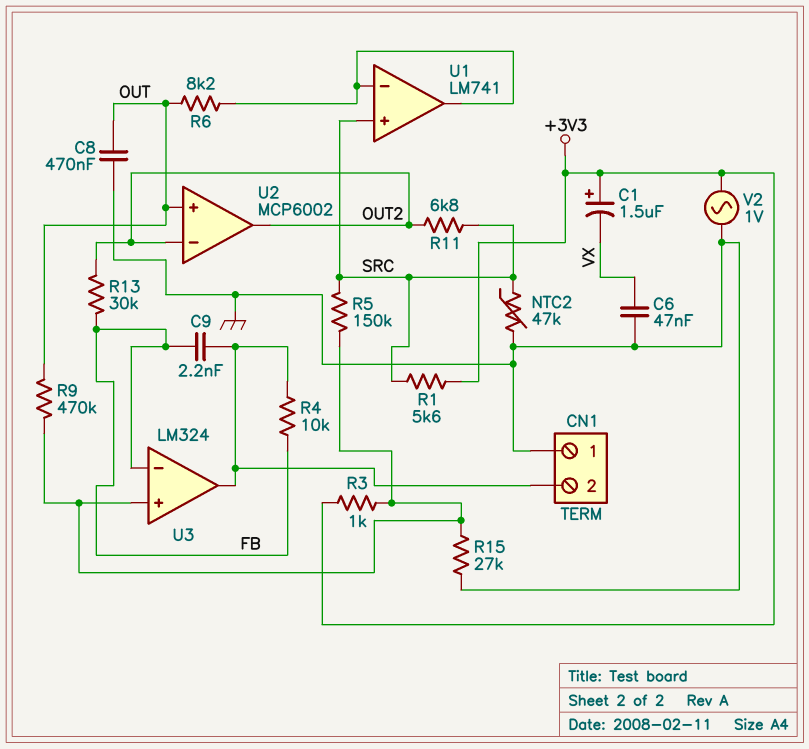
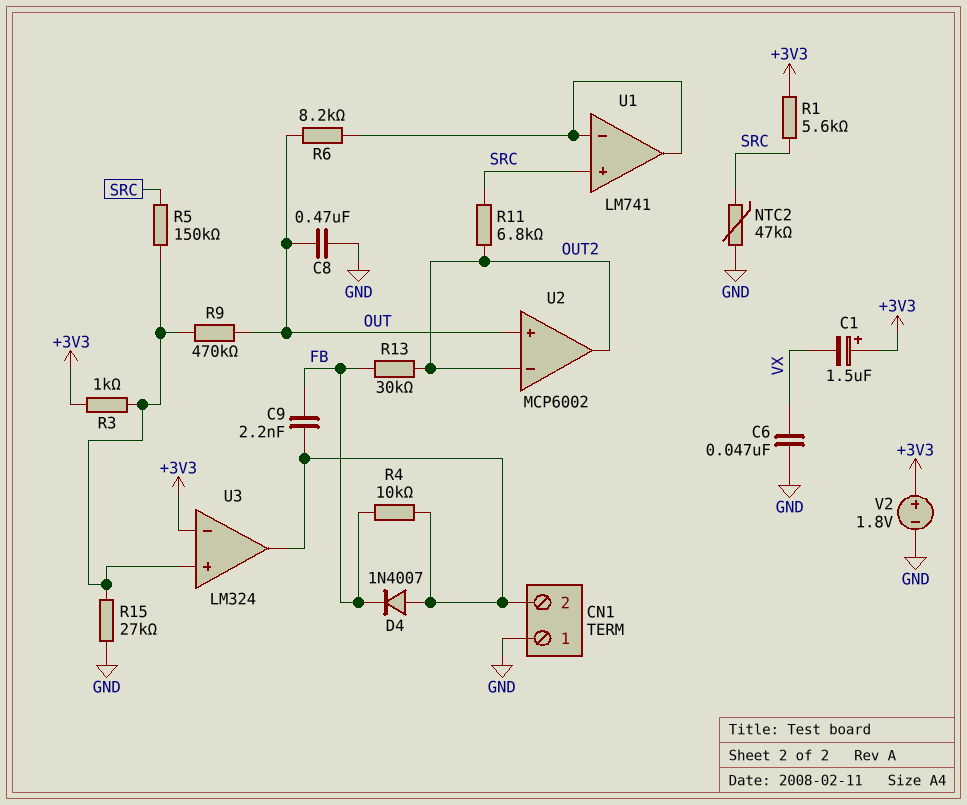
D4: none -> diode 1N4007 (A CN1/2, K FB)
U3 pin in-: FB -> +3V3
V2: AC 1V (+3V3, GND) -> 1.8V (plus +3V3, minus GND)

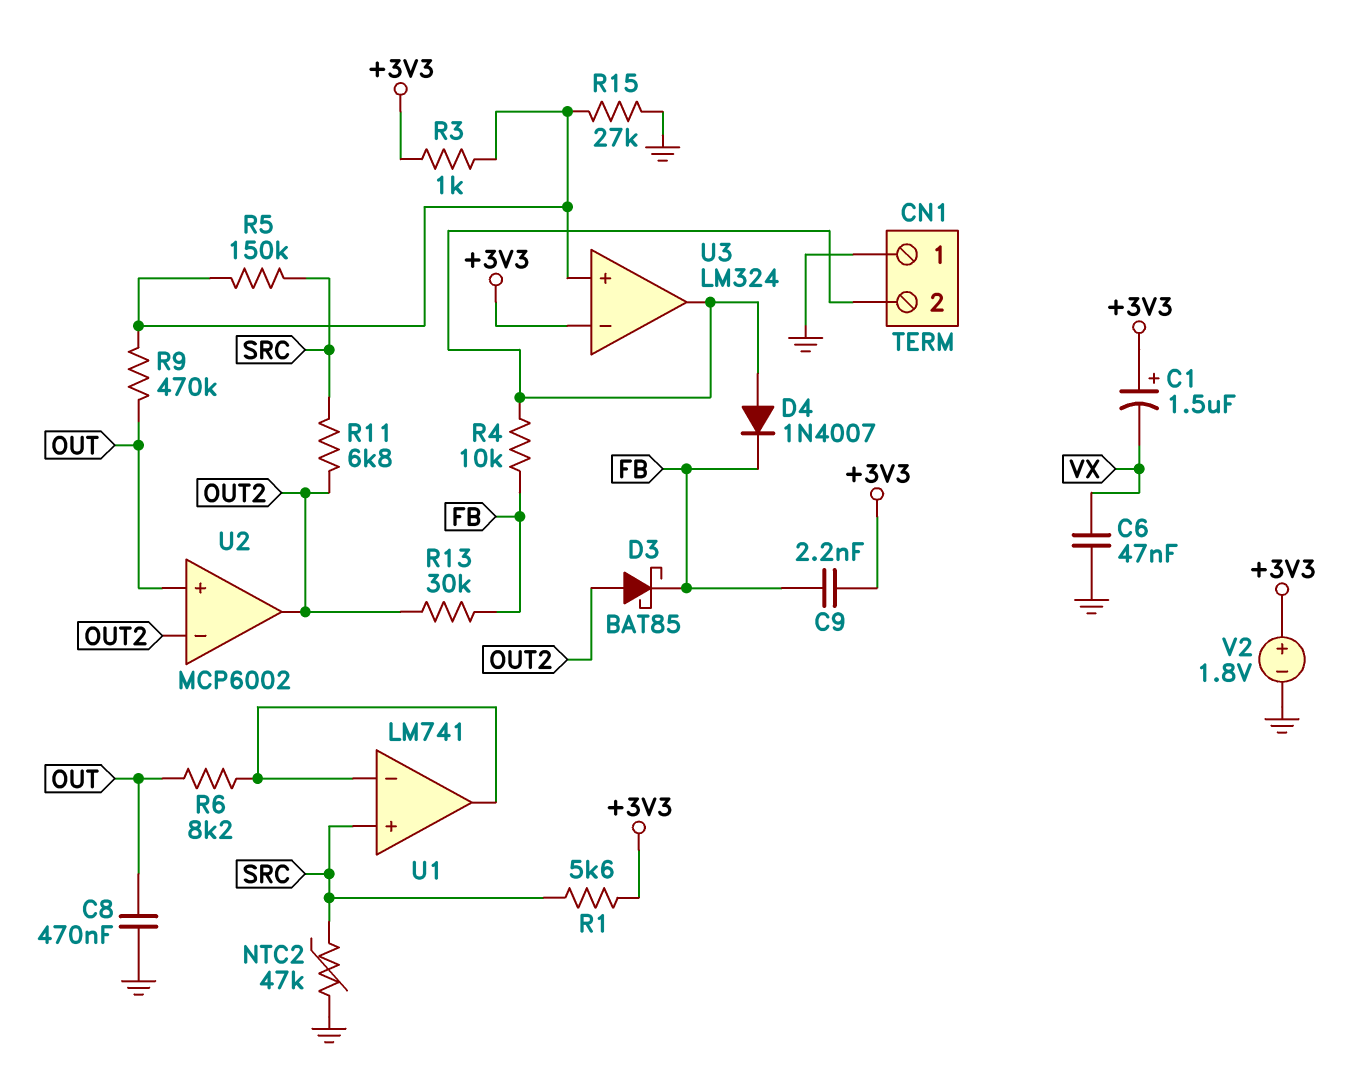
C9: 2.2nF (CN1/2, FB) -> 2.2nF (+3V3, FB)
D3: none -> schottky BAT85 (A OUT2, K FB)

